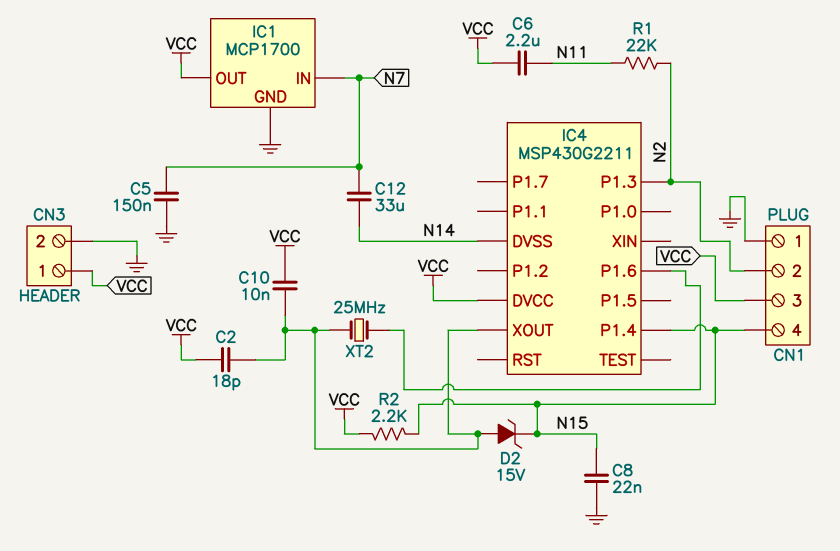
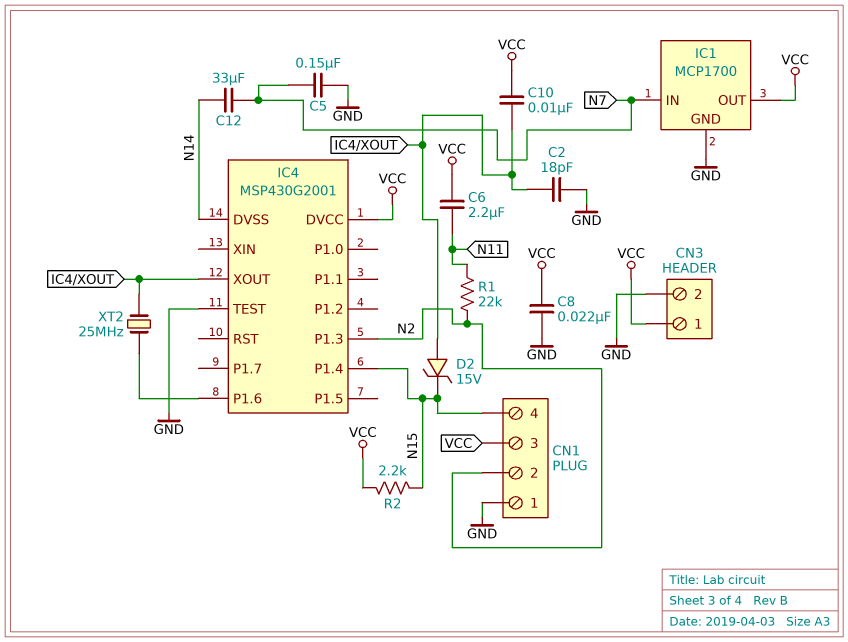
C2: 18pF (IC4/XOUT, VCC) -> 18pF (GND, IC4/XOUT)
C8: 22nF (GND, N15) -> 22nF (GND, VCC)
IC4: MSP430G2211 -> MSP430G2001
IC4 pin TEST: none -> GND

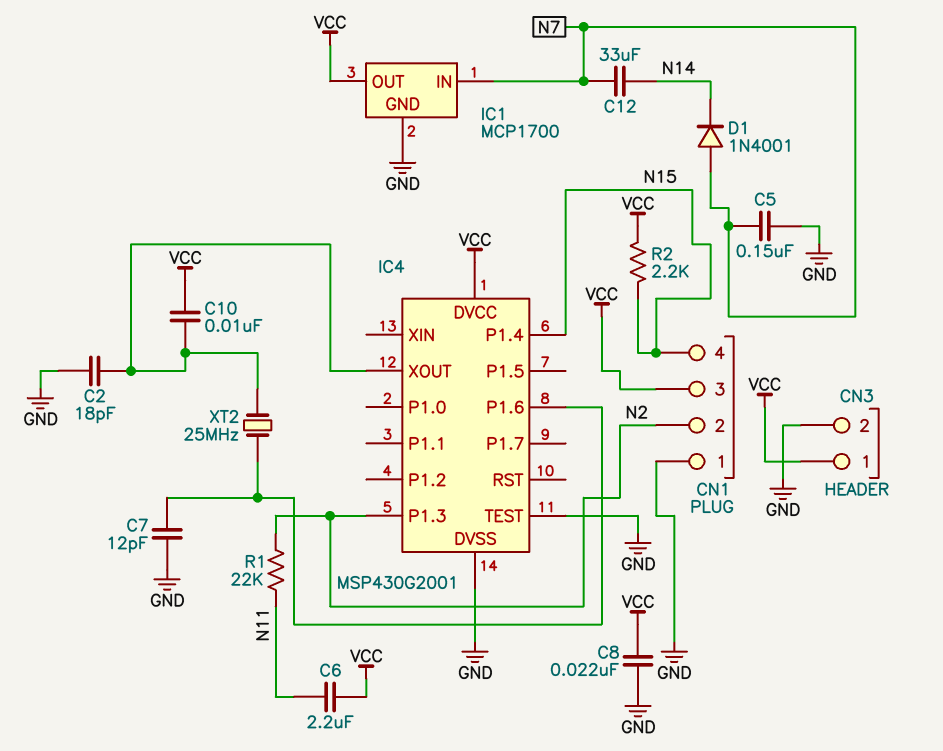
C7: none -> 12pF (GND, IC4/P1.6)
D1: none -> diode 1N4001 (A N7, K N14)
D2: zener 15V (A IC4/XOUT, K N15) -> none
IC4 pin DVSS: N14 -> GND

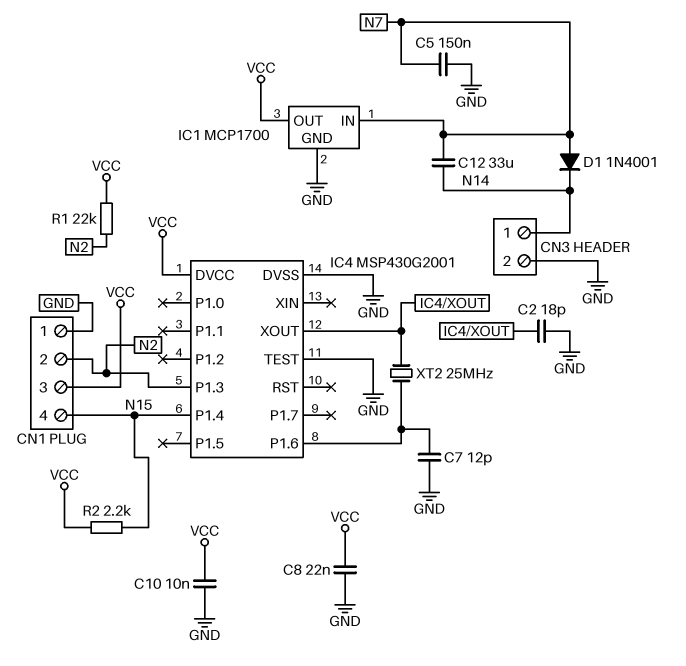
C6: 2.2uF (N11, VCC) -> none
C10: 10nF (IC4/XOUT, VCC) -> 10nF (GND, VCC)
CN3 pin 1: VCC -> N14
R1: 22k (N2, N11) -> 22k (N2, VCC)

